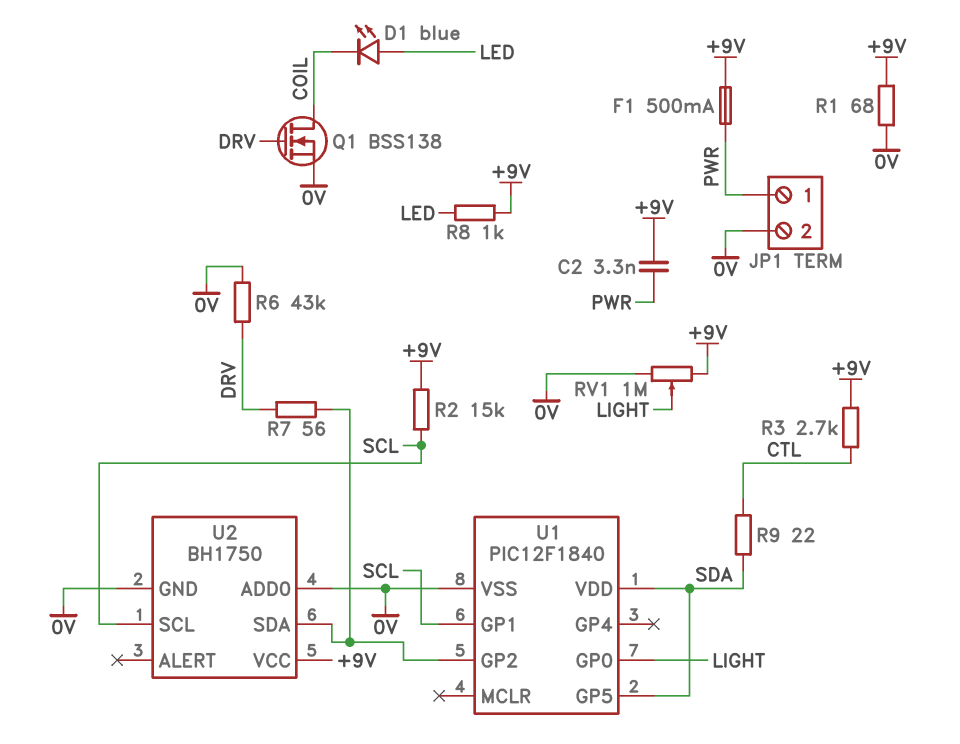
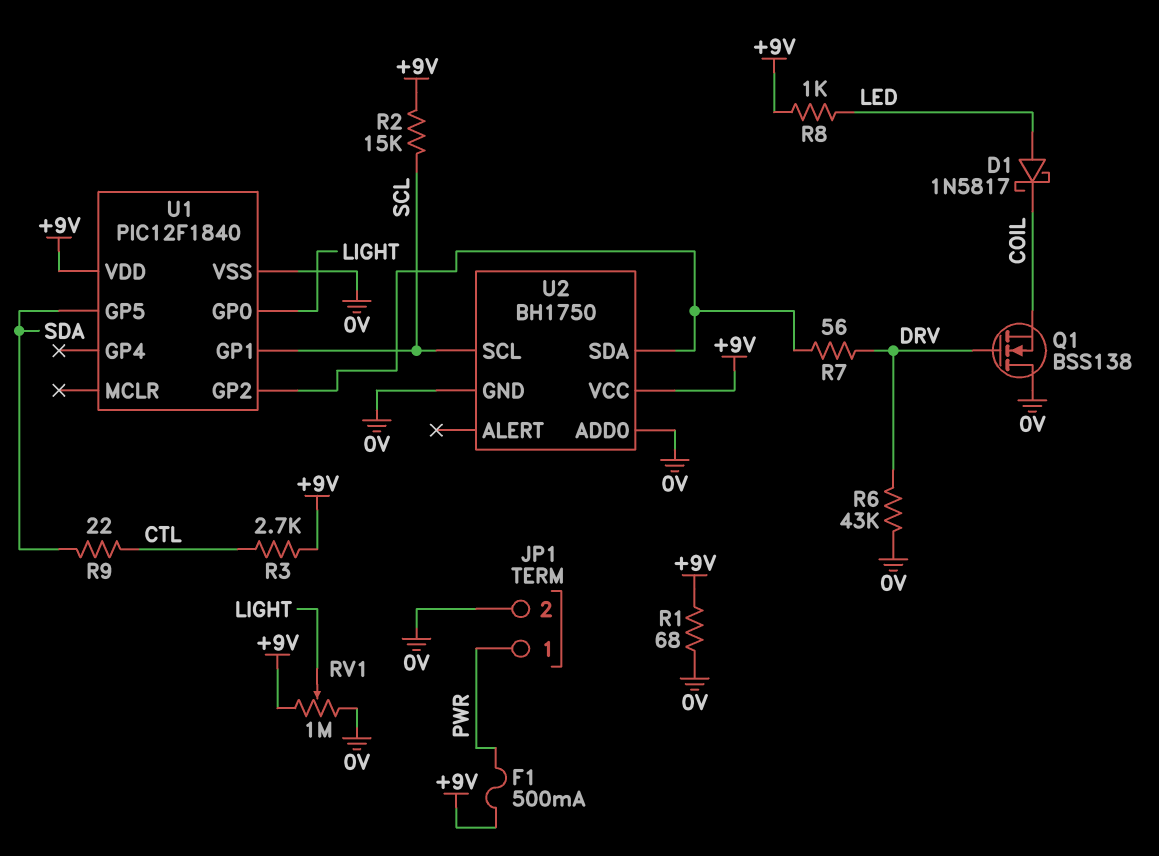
C2: 3.3nF (+9V, PWR) -> none
D1: LED blue (A LED, K COIL) -> schottky 1N5817 (A LED, K COIL)
Q1: NMOS BSS138 (G DRV, D COIL, S 0V) -> NMOS BSS138 (G DRV, D 0V, S COIL)
U1 pin VDD: SDA -> +9V

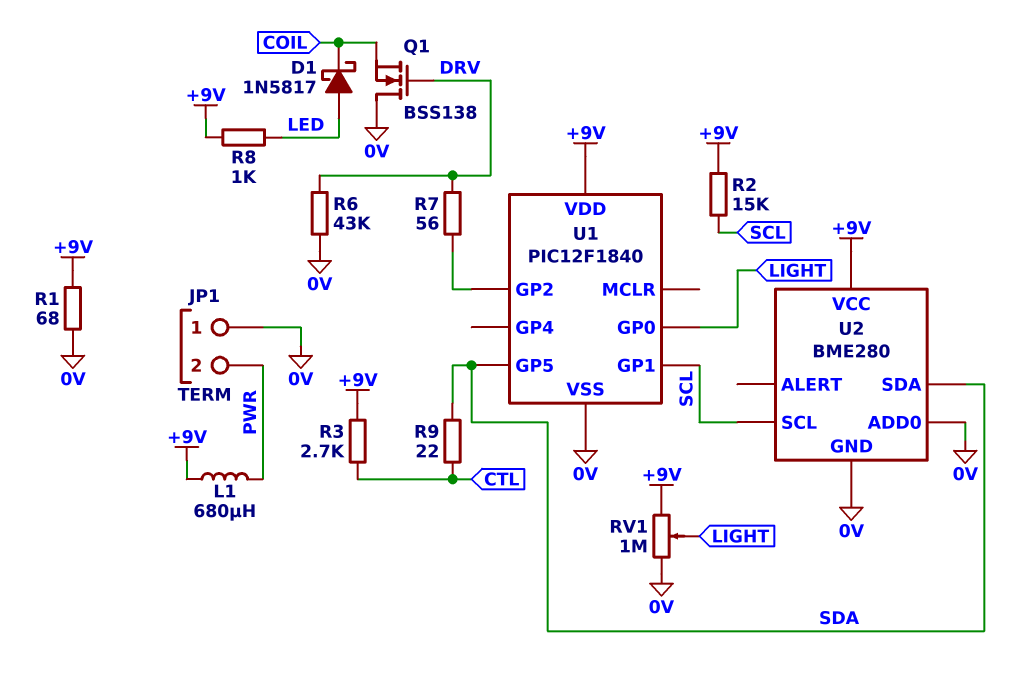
F1: 500mA (+9V, PWR) -> none
JP1 pin 1: PWR -> 0V
JP1 pin 2: 0V -> PWR
L1: none -> 680uH (+9V, PWR)
U2: BH1750 -> BME280
U2 pin SDA: U1/GP2 -> SDA

